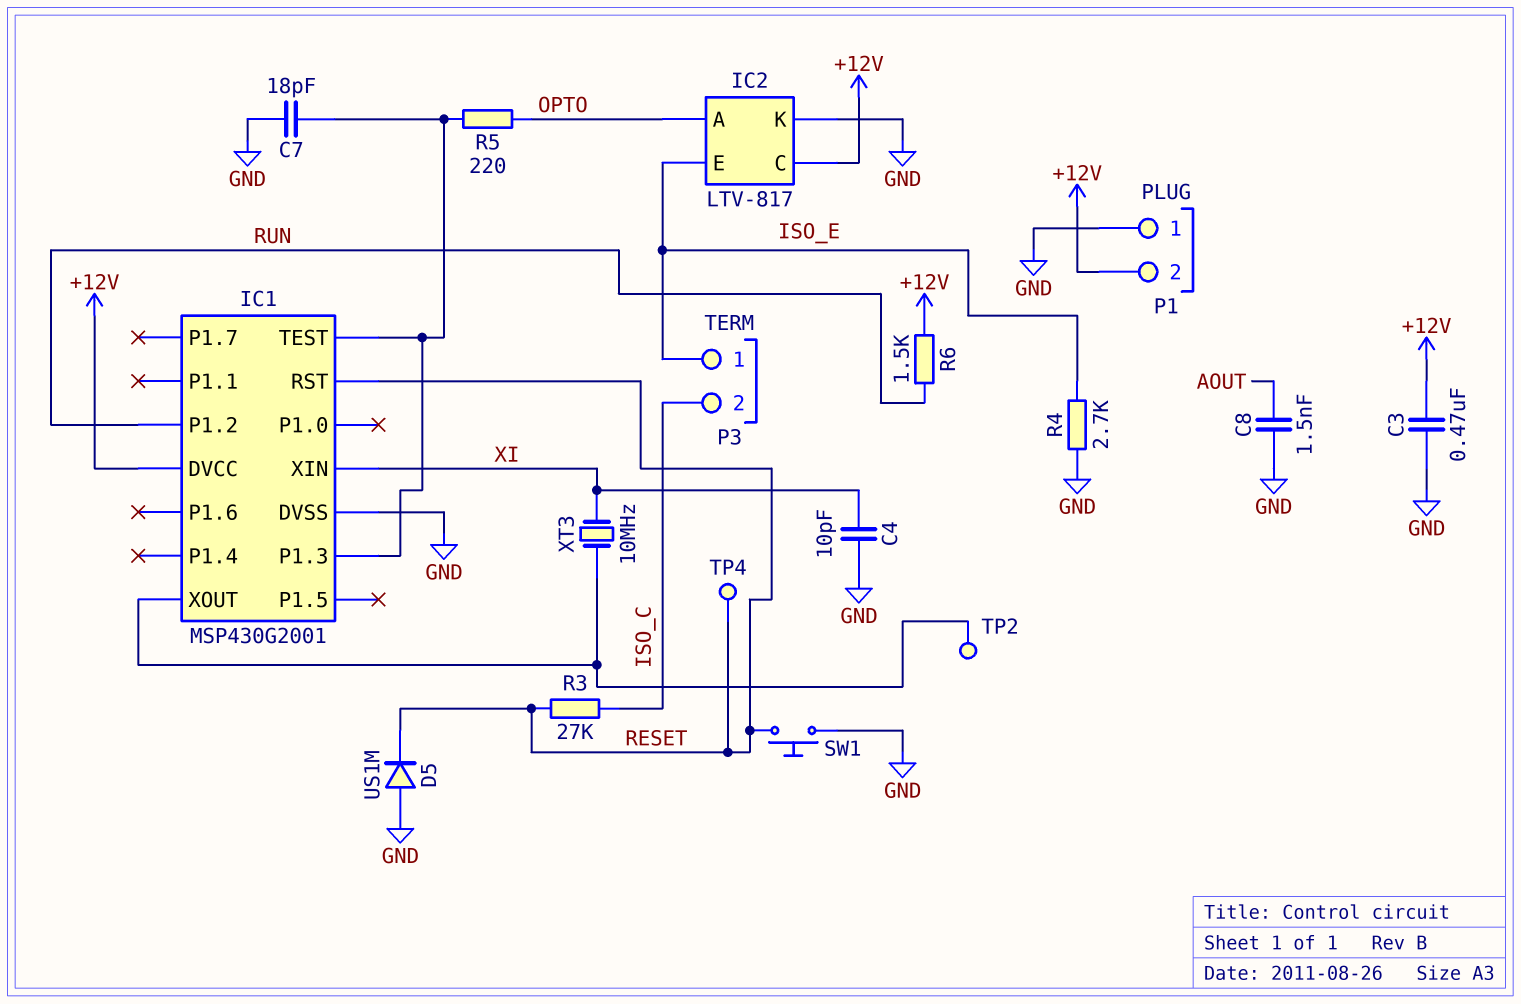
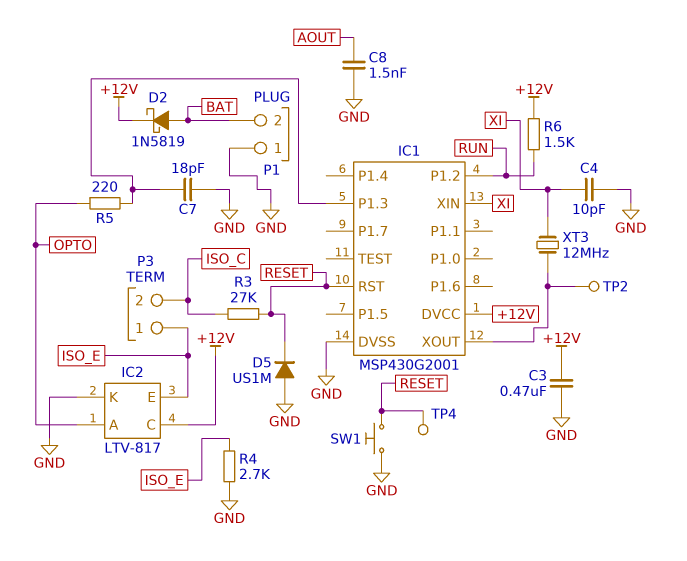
D2: none -> schottky 1N5819 (A BAT, K +12V)
IC1 pin TEST: IC1/P1.3 -> none
P1 pin 2: +12V -> BAT
XT3: 10MHz (IC1/XOUT, XI) -> 12MHz (IC1/XOUT, XI)

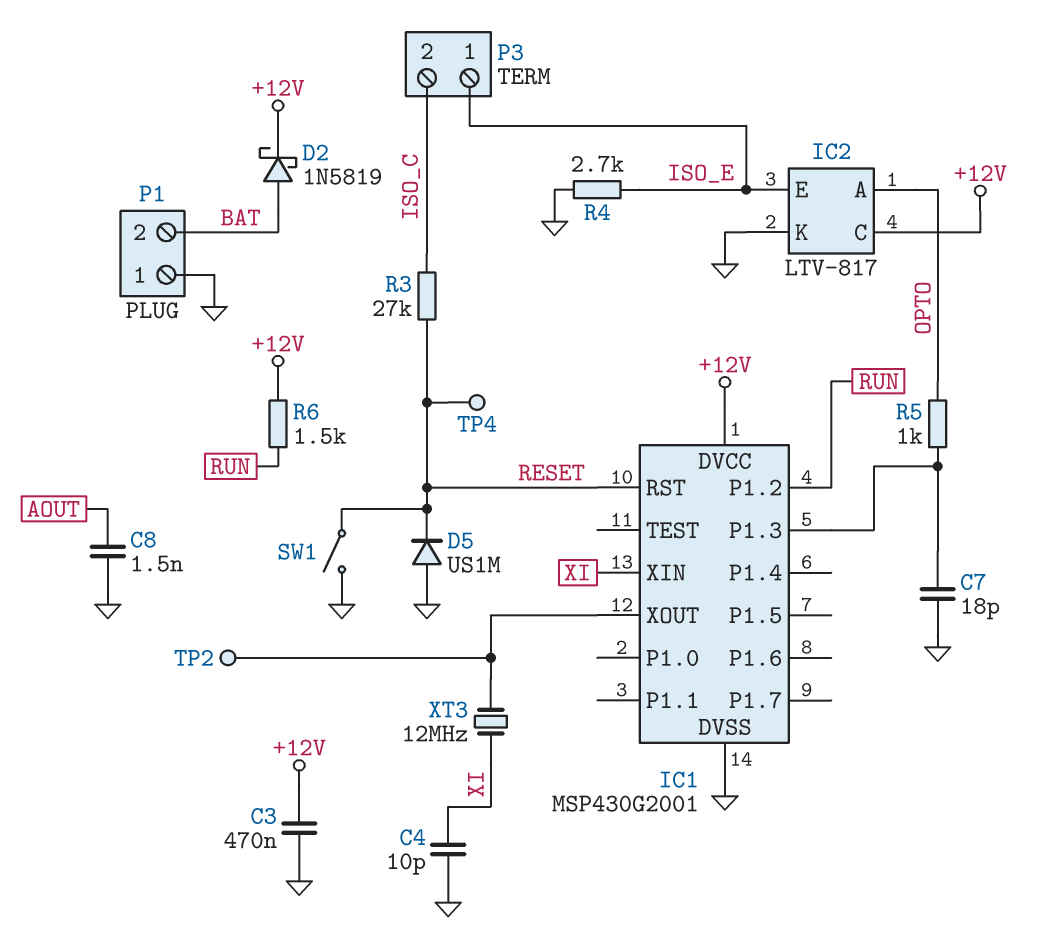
R5: 220 (IC1/P1.3, OPTO) -> 1k (IC1/P1.3, OPTO)
SW1: button (GND, RESET) -> switch (GND, RESET)

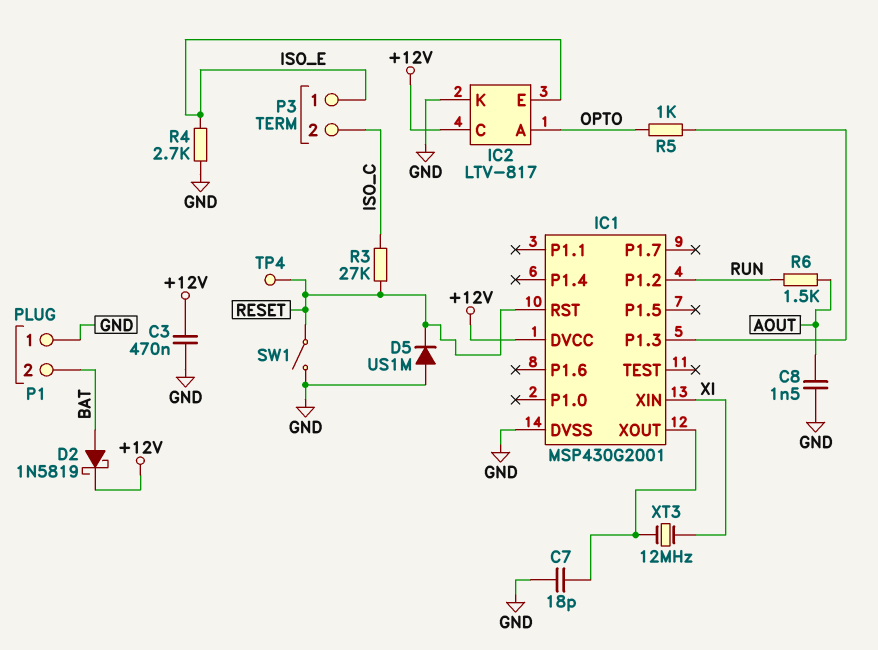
C4: 10pF (GND, XI) -> none
C7: 18pF (GND, IC1/P1.3) -> 18pF (GND, IC1/XOUT)
R6: 1.5k (+12V, RUN) -> 1.5k (AOUT, RUN)
TP2: test point (IC1/XOUT) -> none

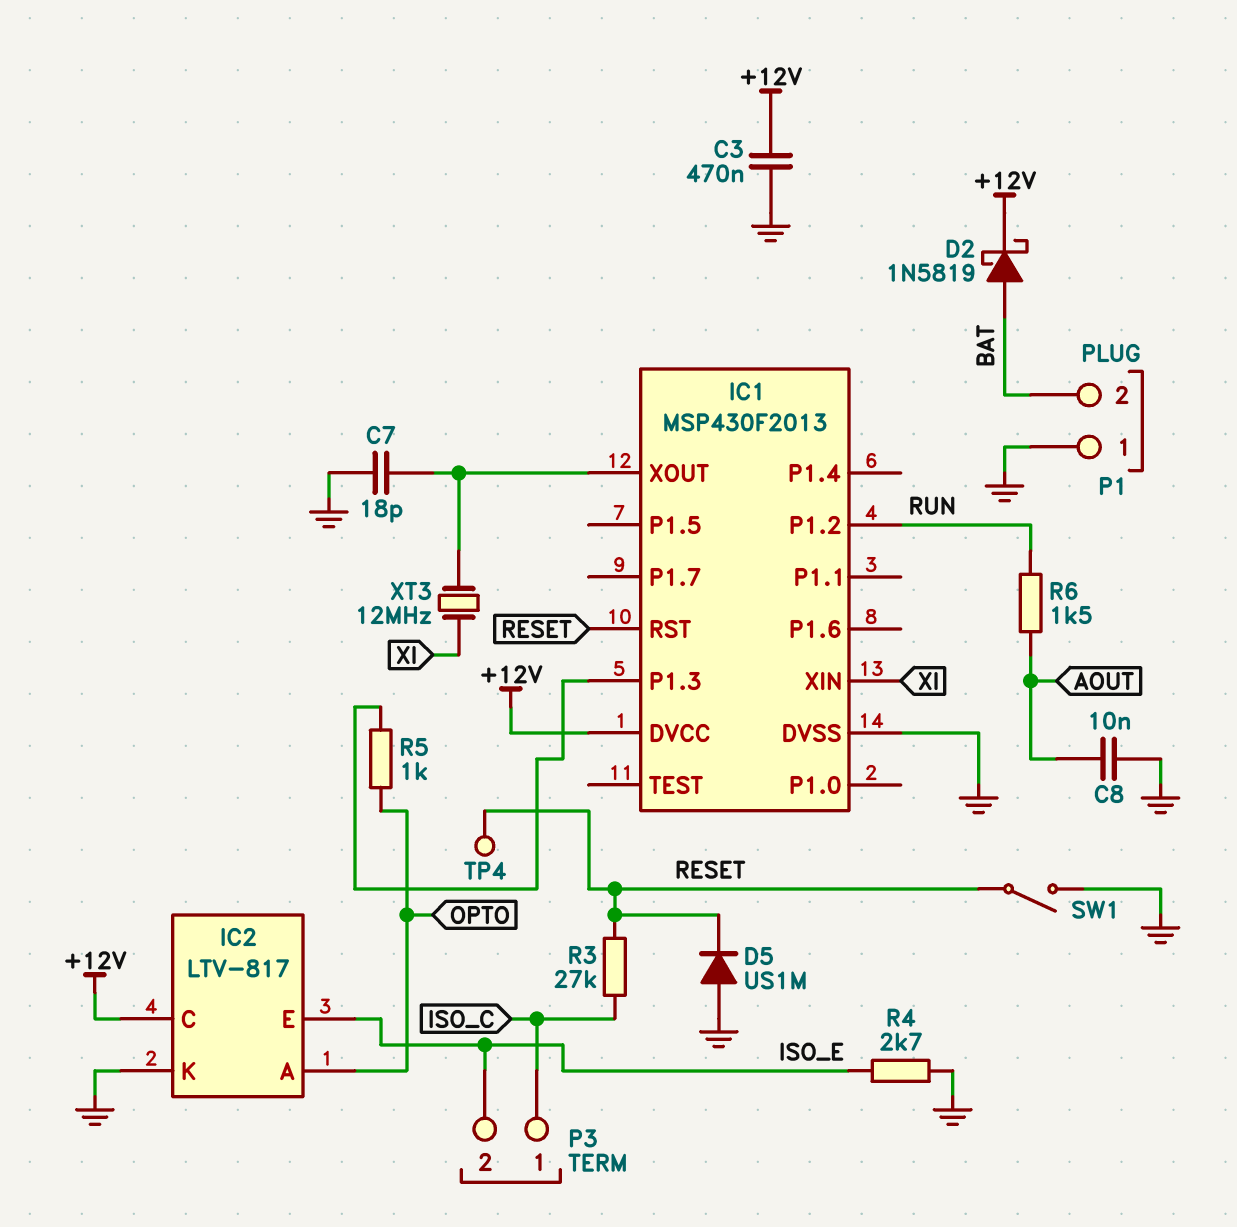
C8: 1.5nF (AOUT, GND) -> 10nF (AOUT, GND)
IC1: MSP430G2001 -> MSP430F2013
P3 pin 1: ISO_E -> ISO_C
P3 pin 2: ISO_C -> ISO_E

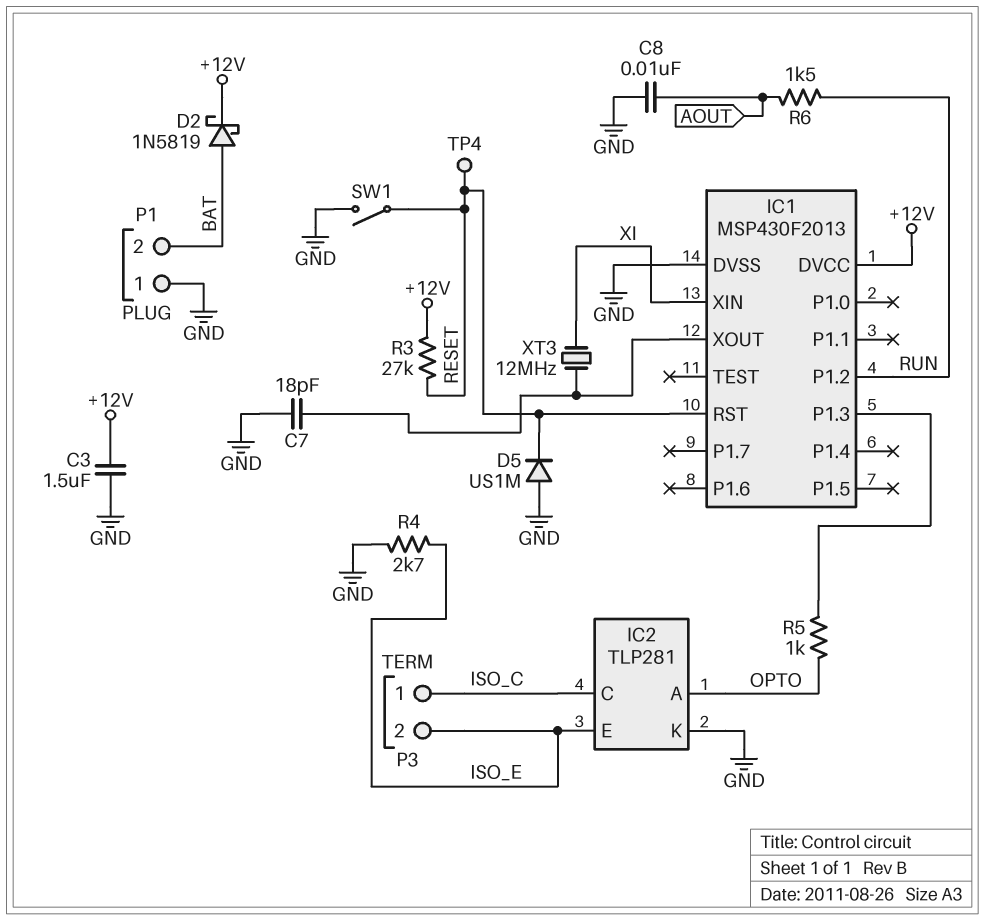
C3: 470nF (+12V, GND) -> 1.5uF (+12V, GND)
IC2: LTV-817 -> TLP281
IC2 pin C: +12V -> ISO_C
R3: 27k (ISO_C, RESET) -> 27k (+12V, RESET)

